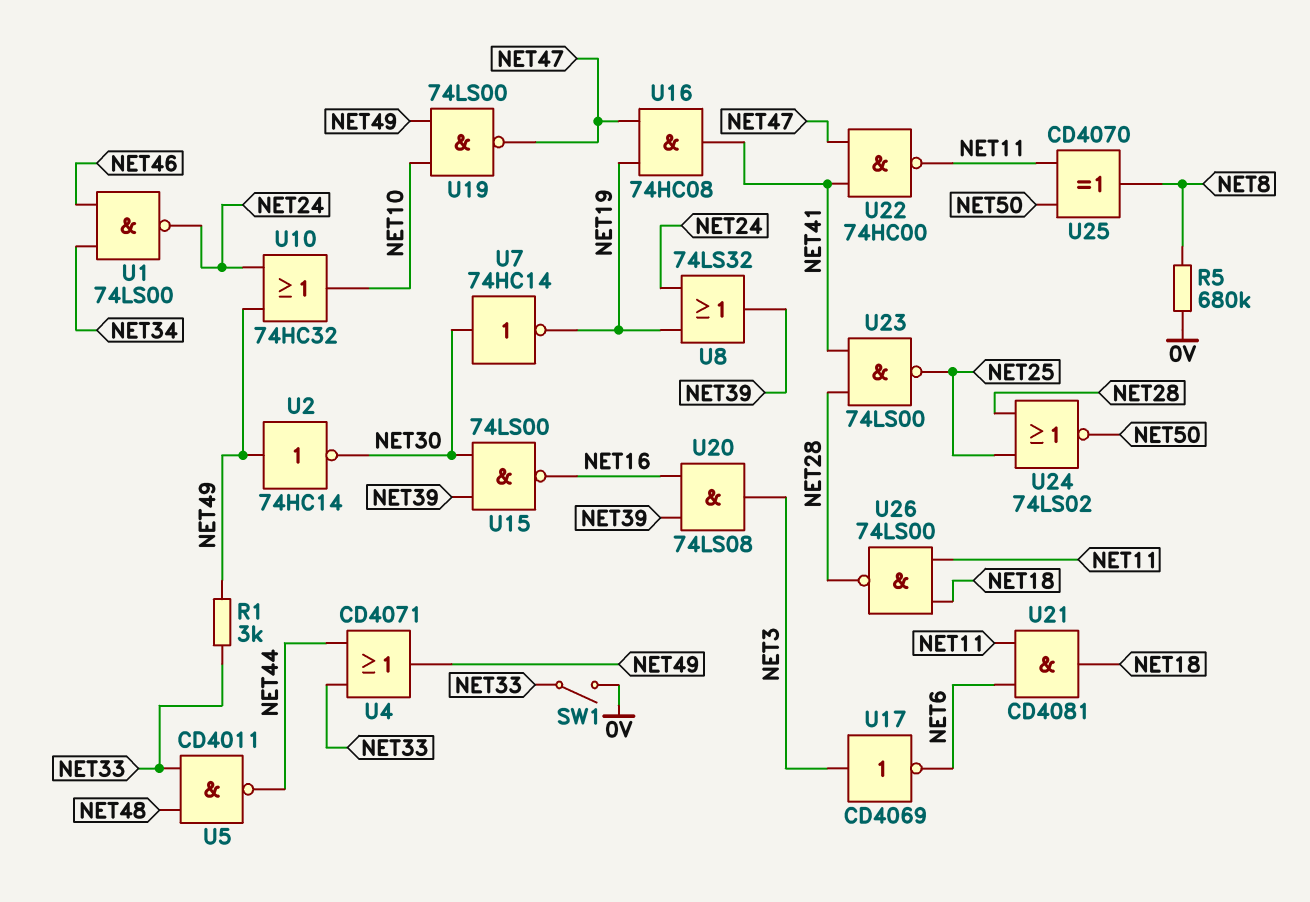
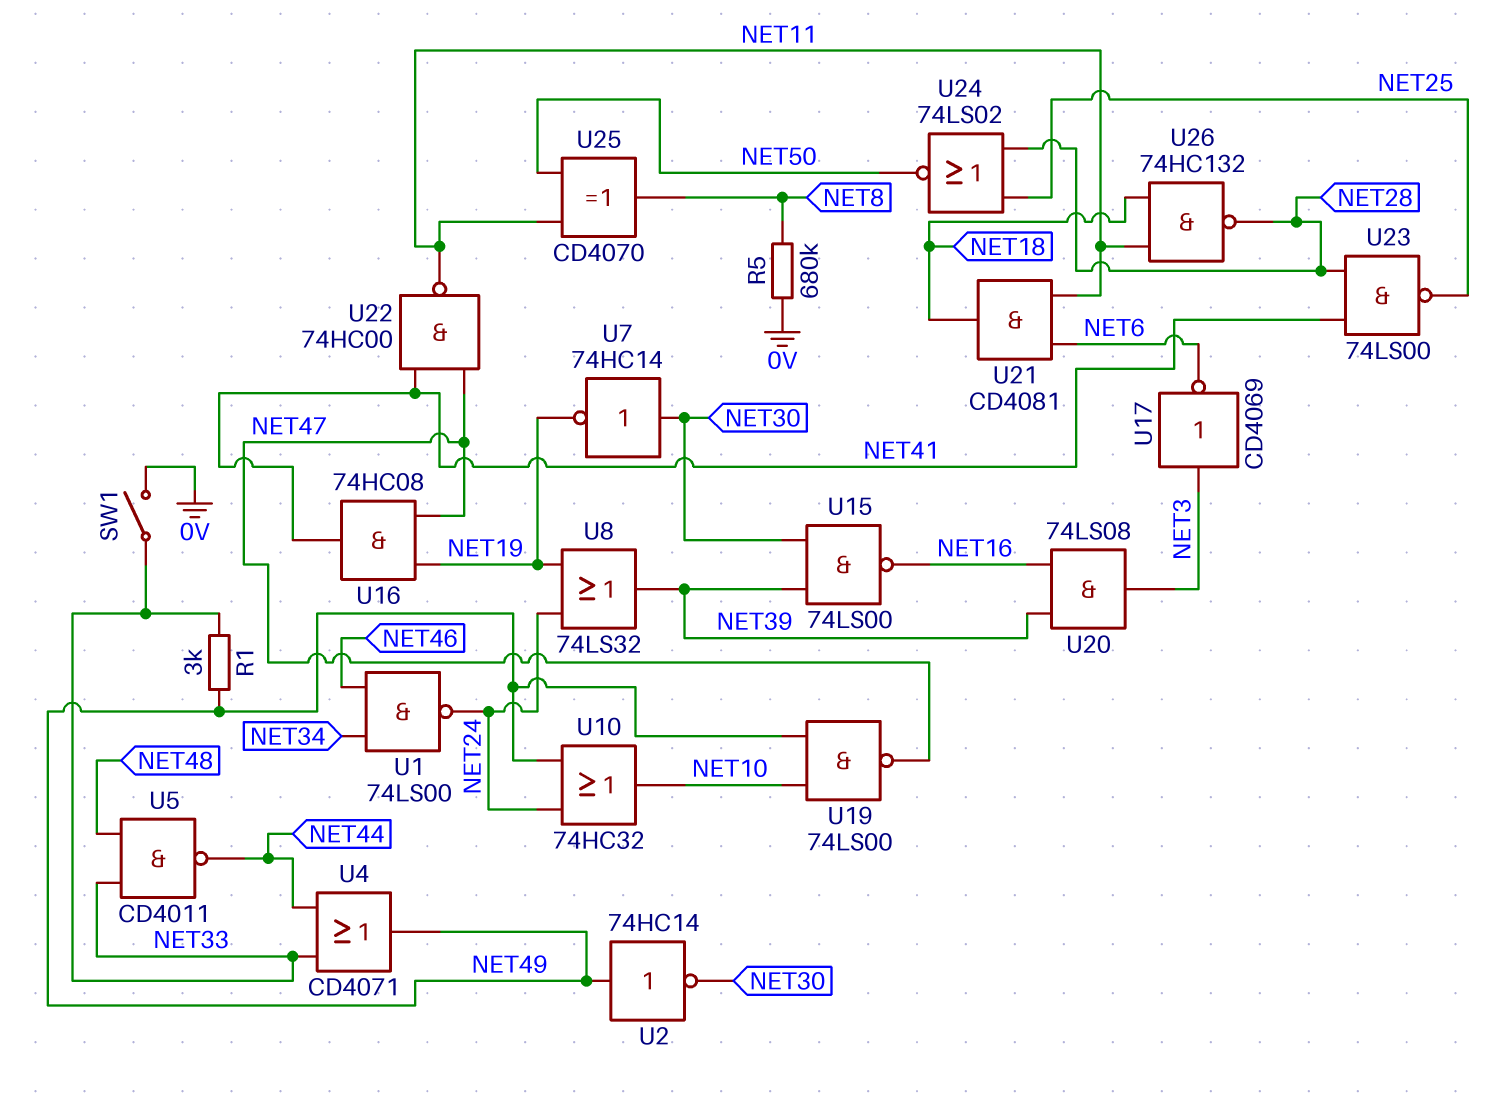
U26: NAND 74LS00 (in NET11, in NET18, out NET28) -> NAND 74HC132 (in NET11, in NET18, out NET28)

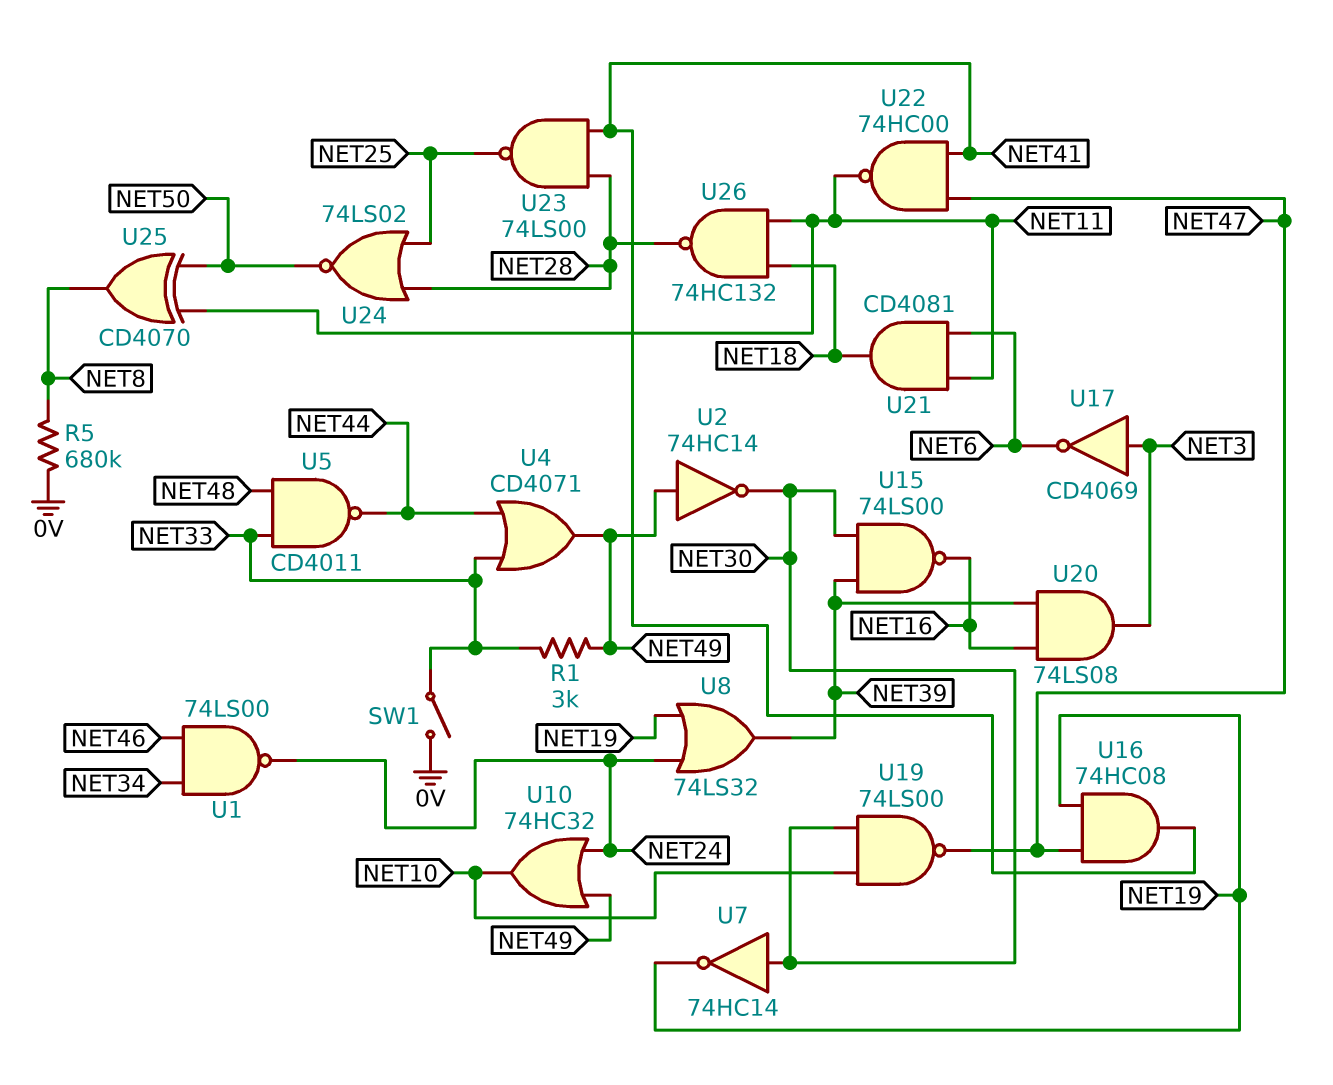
U19: NAND 74LS00 (in NET10, in NET49, out NET47) -> NAND 74LS00 (in NET10, in NET30, out NET47)

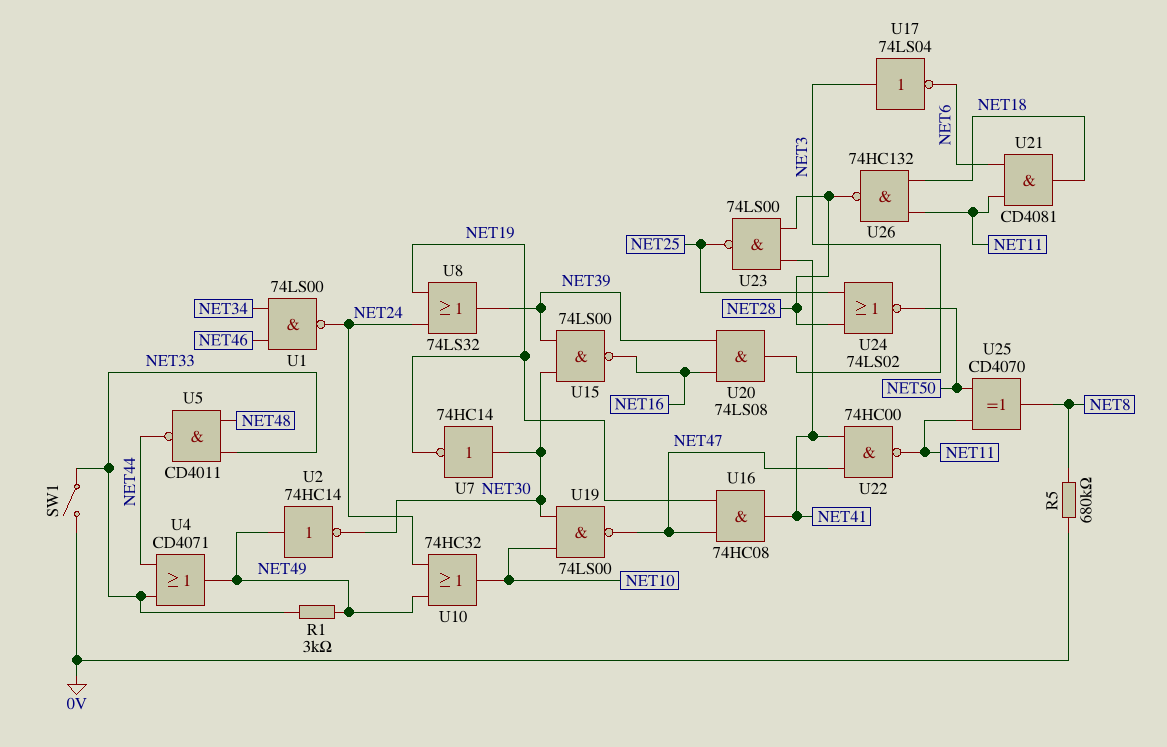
U17: NOT CD4069 (in NET3, out NET6) -> NOT 74LS04 (in NET3, out NET6)

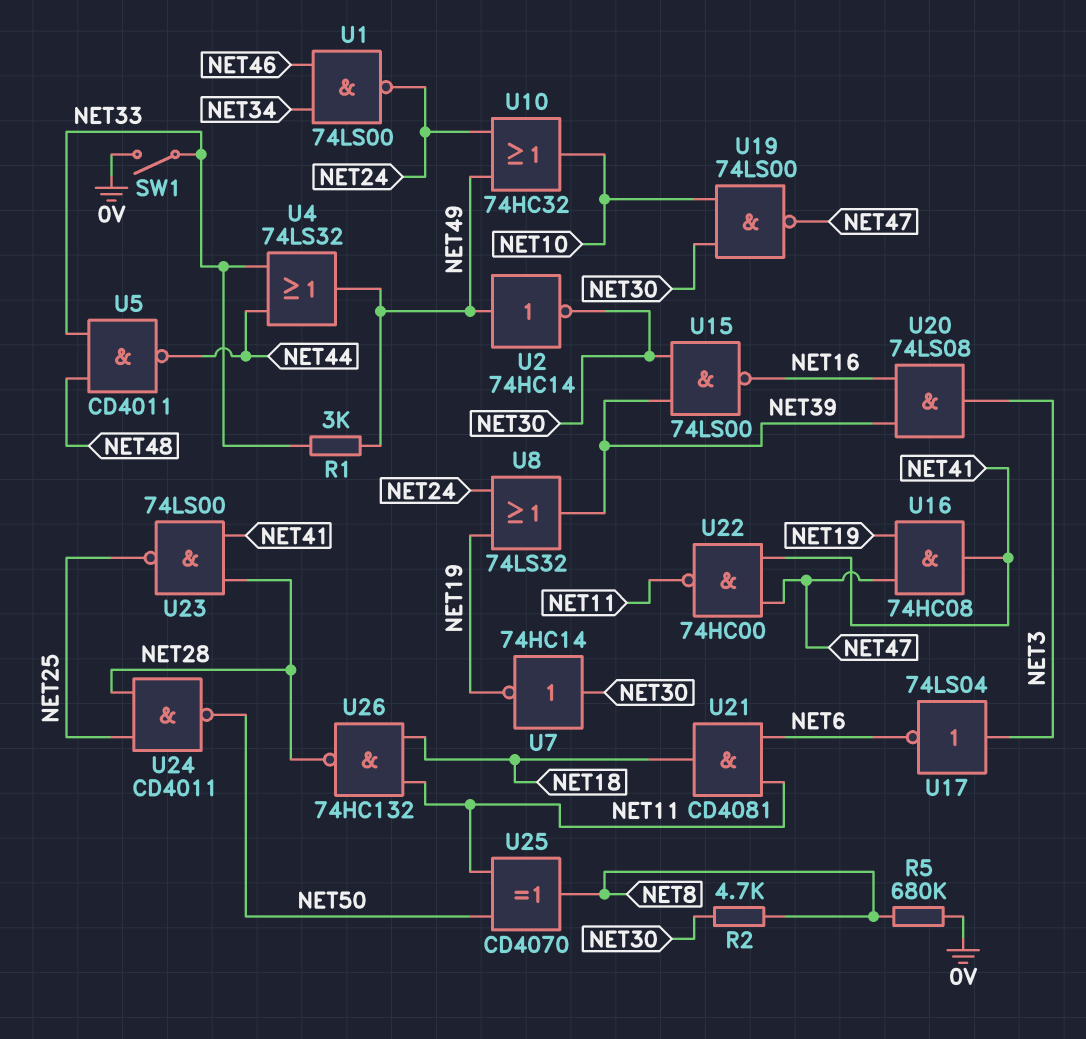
R2: none -> 4.7k (NET8, NET30)
U4: OR CD4071 (in NET33, in NET44, out NET49) -> OR 74LS32 (in NET33, in NET44, out NET49)
U24: NOR 74LS02 (in NET25, in NET28, out NET50) -> NAND CD4011 (in NET25, in NET28, out NET50)

